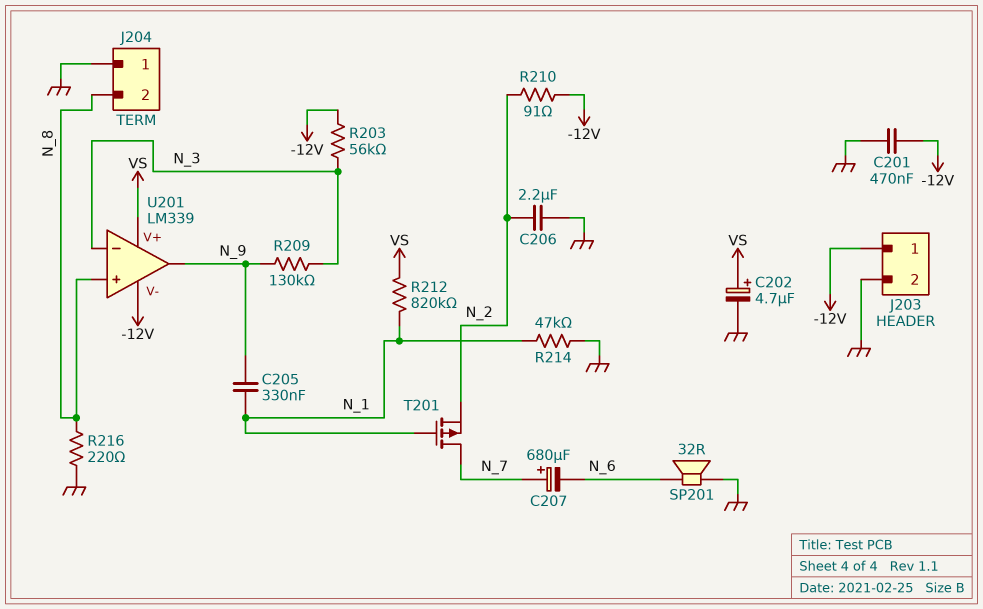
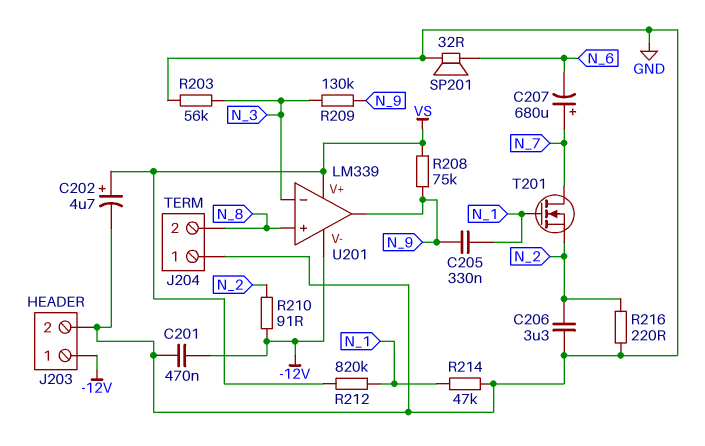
C206: 2.2uF (GND, N_2) -> 3.3uF (GND, N_2)
R203: 56k (-12V, N_3) -> 56k (GND, N_3)
R208: none -> 75k (N_9, VS)
R216: 220 (GND, N_8) -> 220 (GND, N_2)
T201: PMOS (G N_1, D N_7, S N_2) -> NMOS (G N_1, D N_7, S N_2)

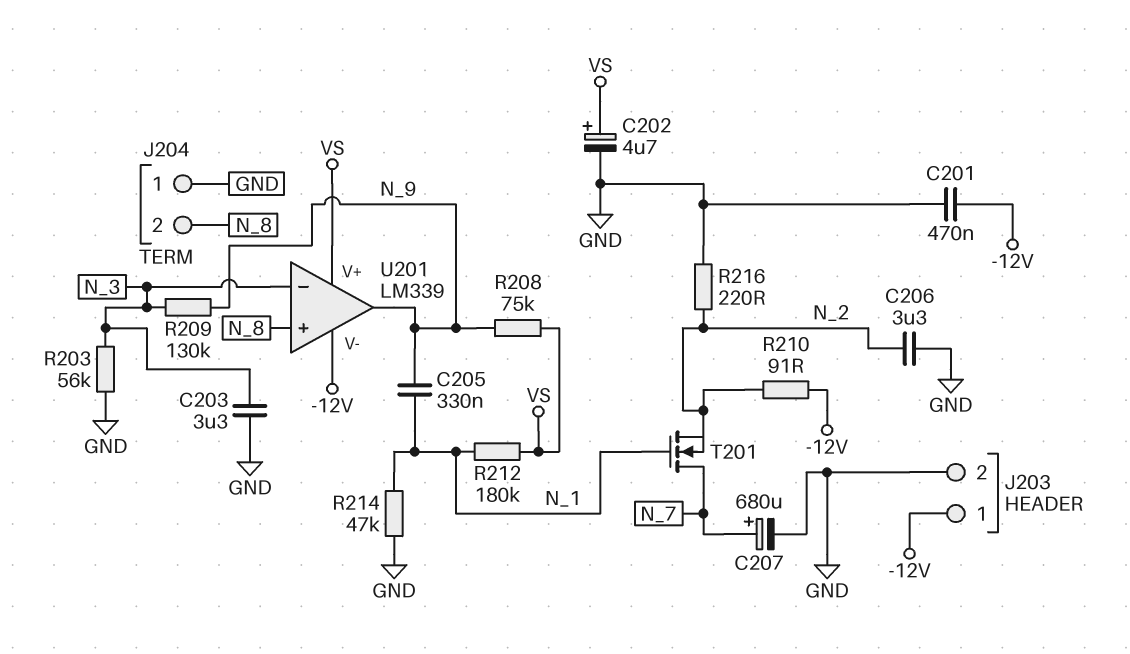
C203: none -> 3.3uF (GND, N_3)
C207: 680uF (plus N_7, minus N_6) -> 680uF (plus N_7, minus GND)
R212: 820k (N_1, VS) -> 180k (N_1, VS)
SP201: speaker 32R (GND, N_6) -> none

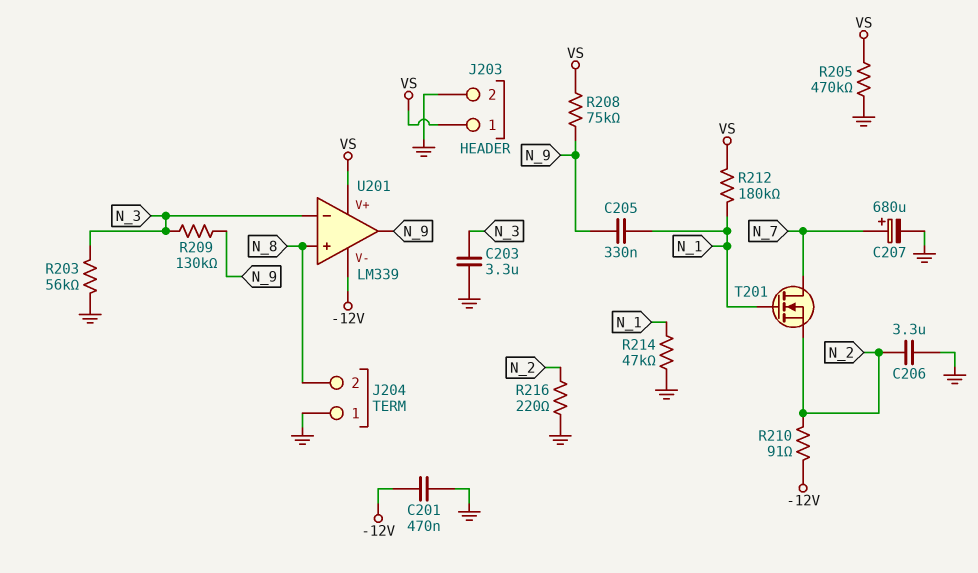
C202: 4.7uF (plus VS, minus GND) -> none
J203 pin 1: -12V -> VS
R205: none -> 470k (GND, VS)

